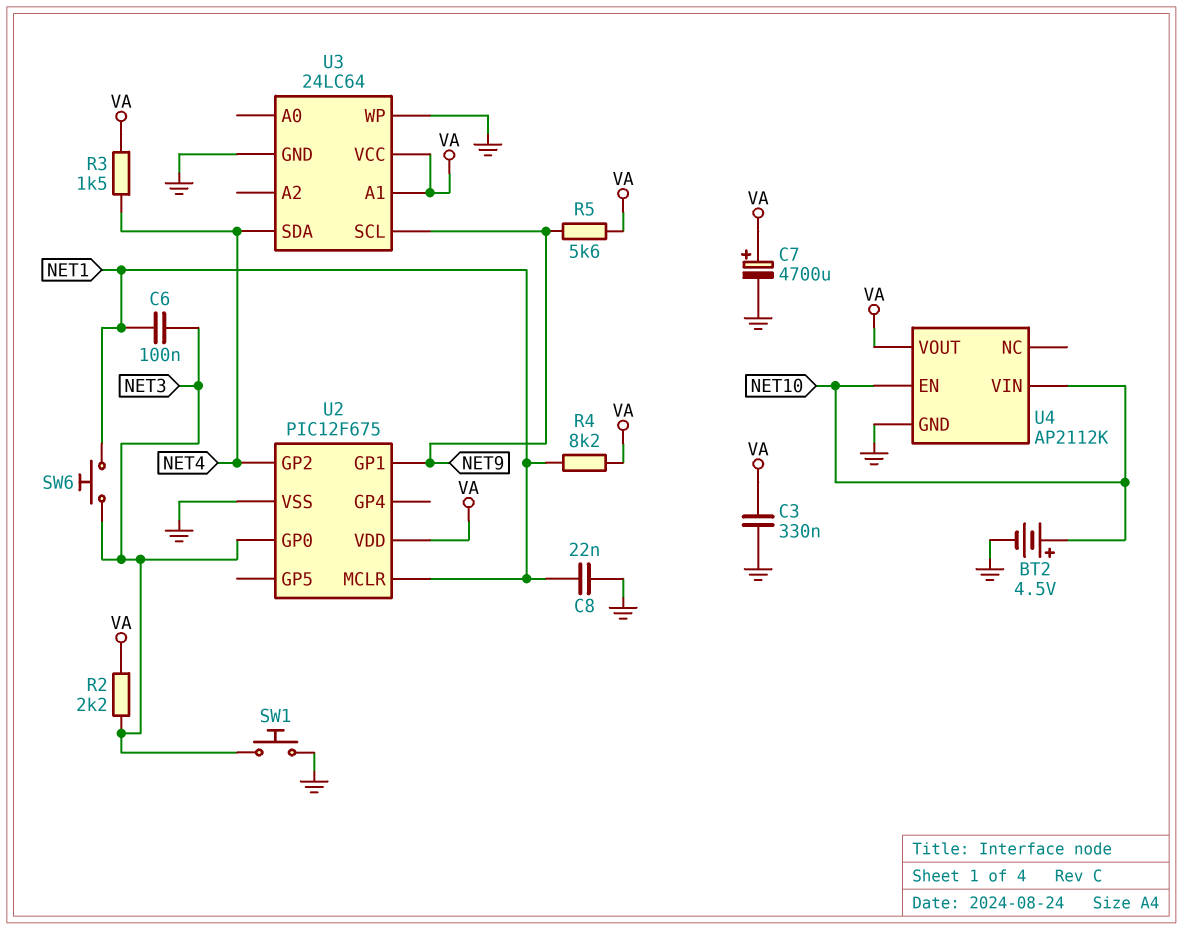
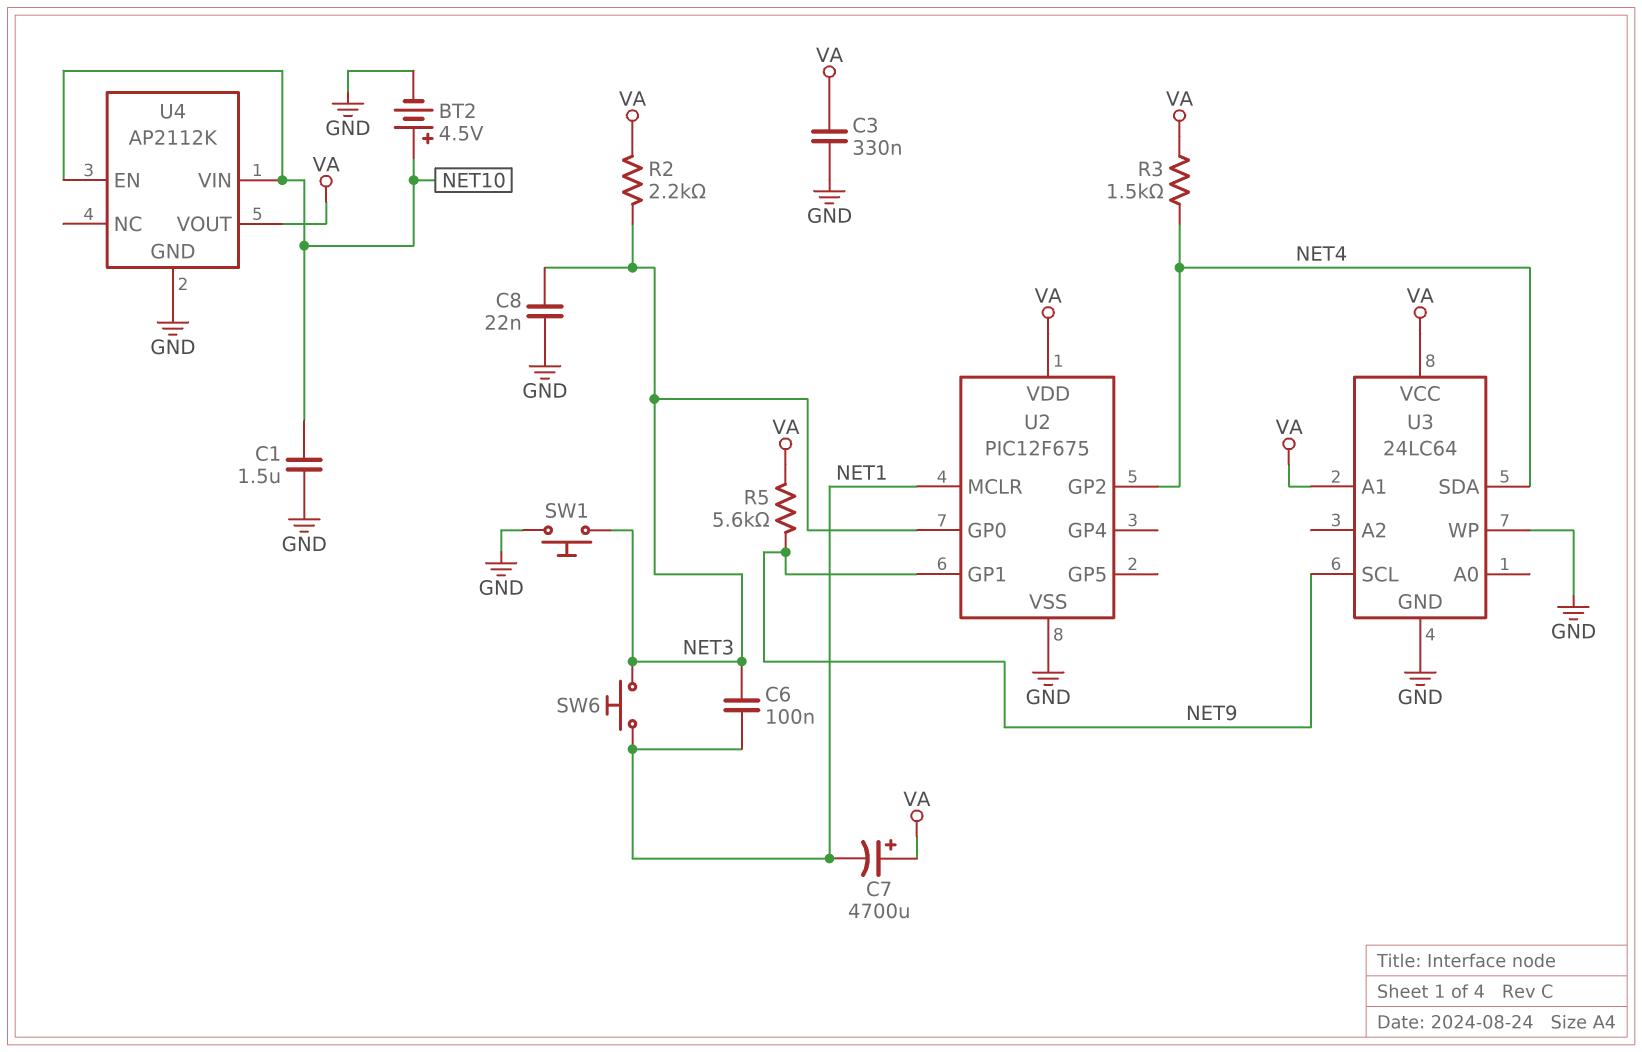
C1: none -> 1.5uF (GND, NET10)
C7: 4700uF (plus VA, minus GND) -> 4700uF (plus VA, minus NET1)
C8: 22nF (GND, NET1) -> 22nF (GND, NET3)
R4: 8.2k (NET1, VA) -> none

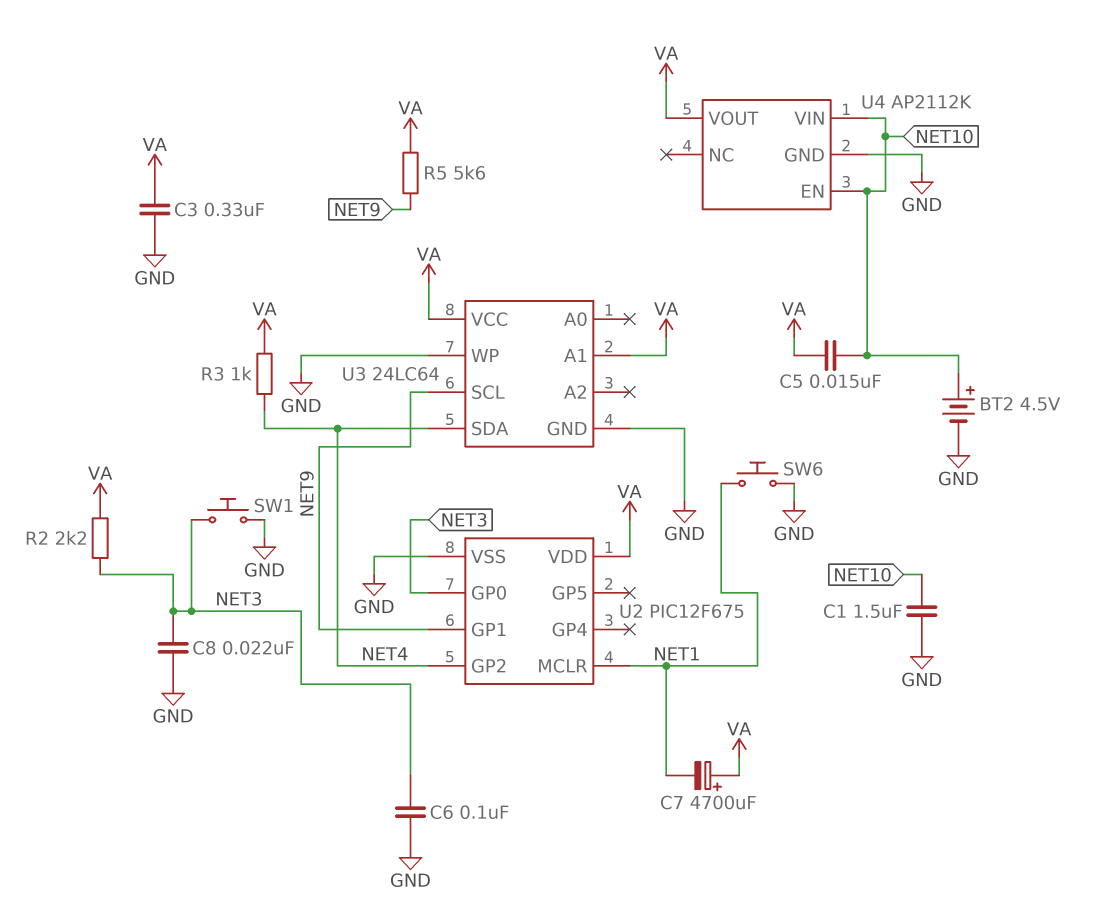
C5: none -> 15nF (NET10, VA)
C6: 100nF (NET1, NET3) -> 100nF (GND, NET3)
R3: 1.5k (NET4, VA) -> 1k (NET4, VA)
SW6: button (NET1, NET3) -> button (GND, NET1)

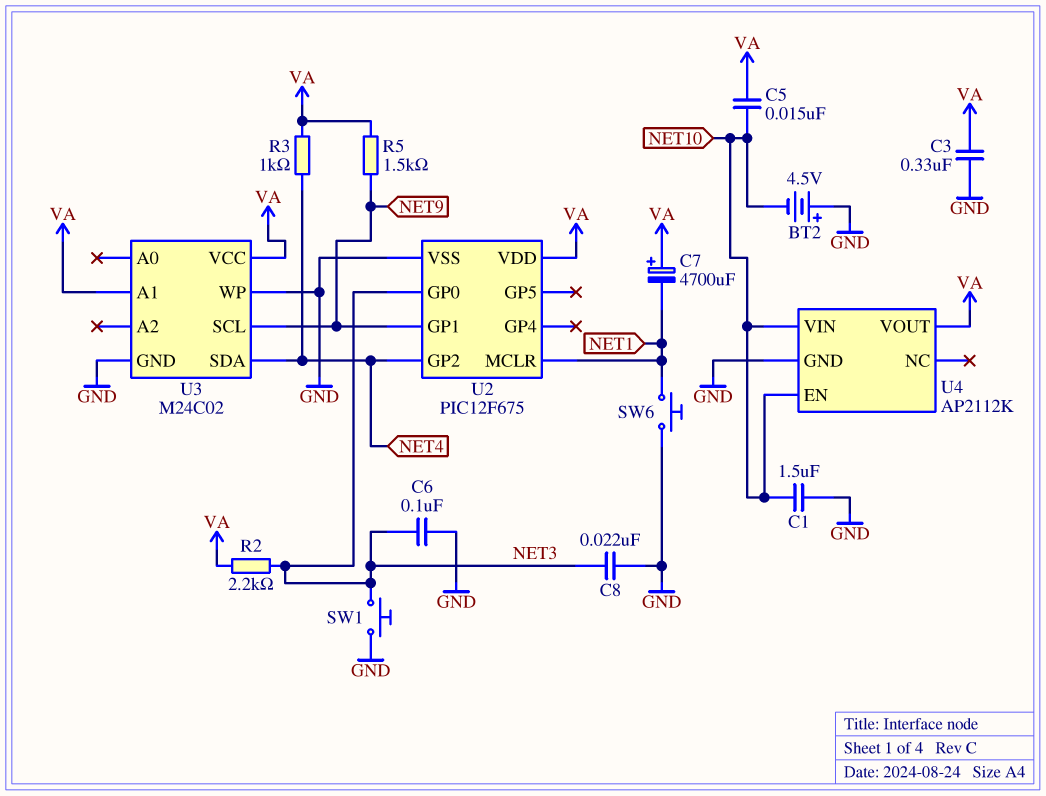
BT2: 4.5V (plus NET10, minus GND) -> 4.5V (plus GND, minus NET10)
R5: 5.6k (NET9, VA) -> 1.5k (NET9, VA)
U3: 24LC64 -> M24C02

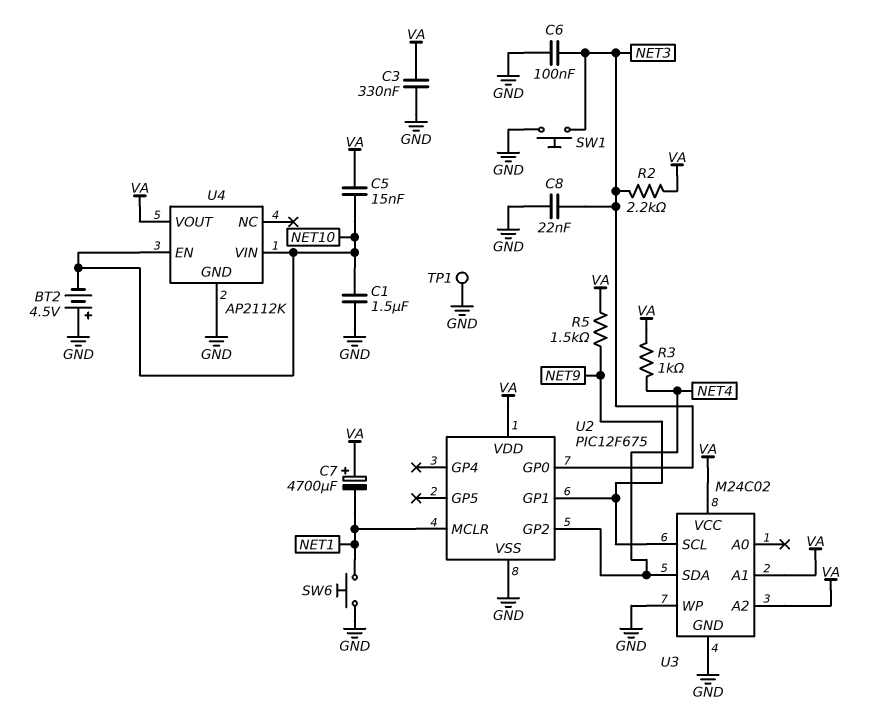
TP1: none -> test point (GND)
U3 pin A2: none -> VA

